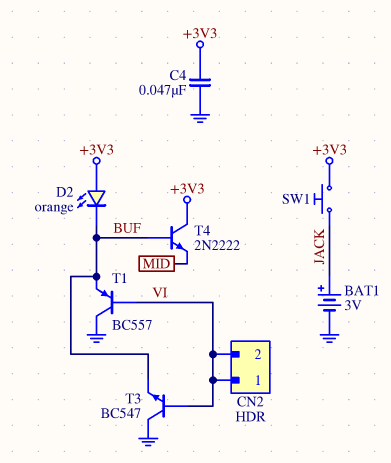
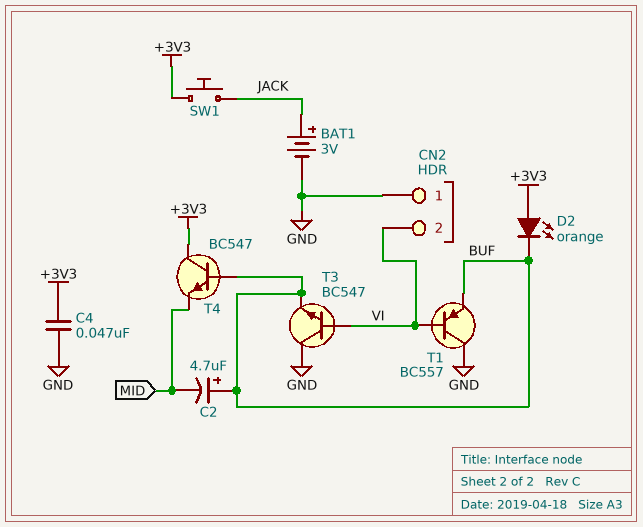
C2: none -> 4.7uF (plus BUF, minus MID)
CN2 pin 1: VI -> GND
T4: NPN 2N2222 (B BUF, C +3V3, E MID) -> NPN BC547 (B BUF, C +3V3, E MID)

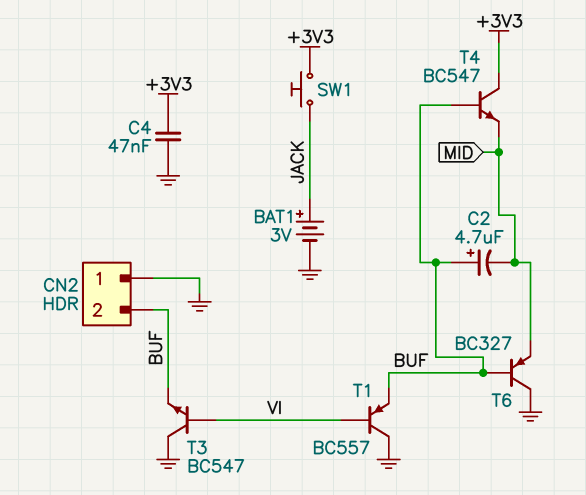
CN2 pin 2: VI -> BUF
D2: LED orange (A +3V3, K BUF) -> none
T6: none -> PNP BC327 (B BUF, C GND, E MID)

